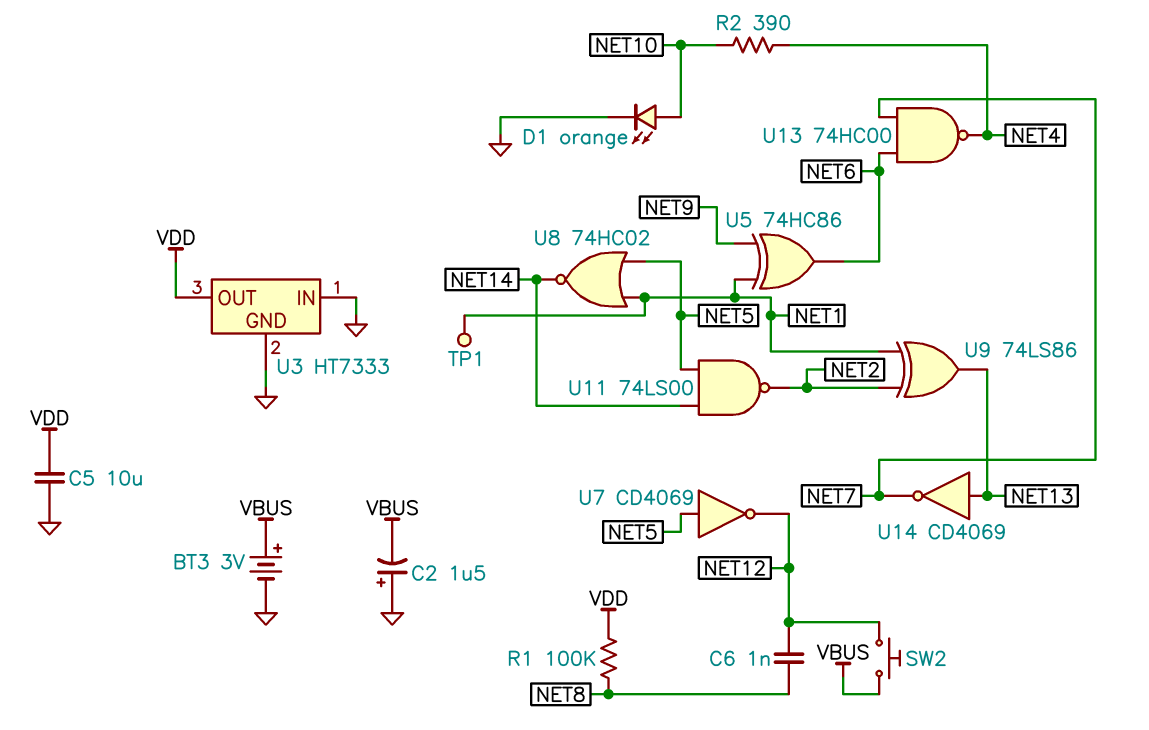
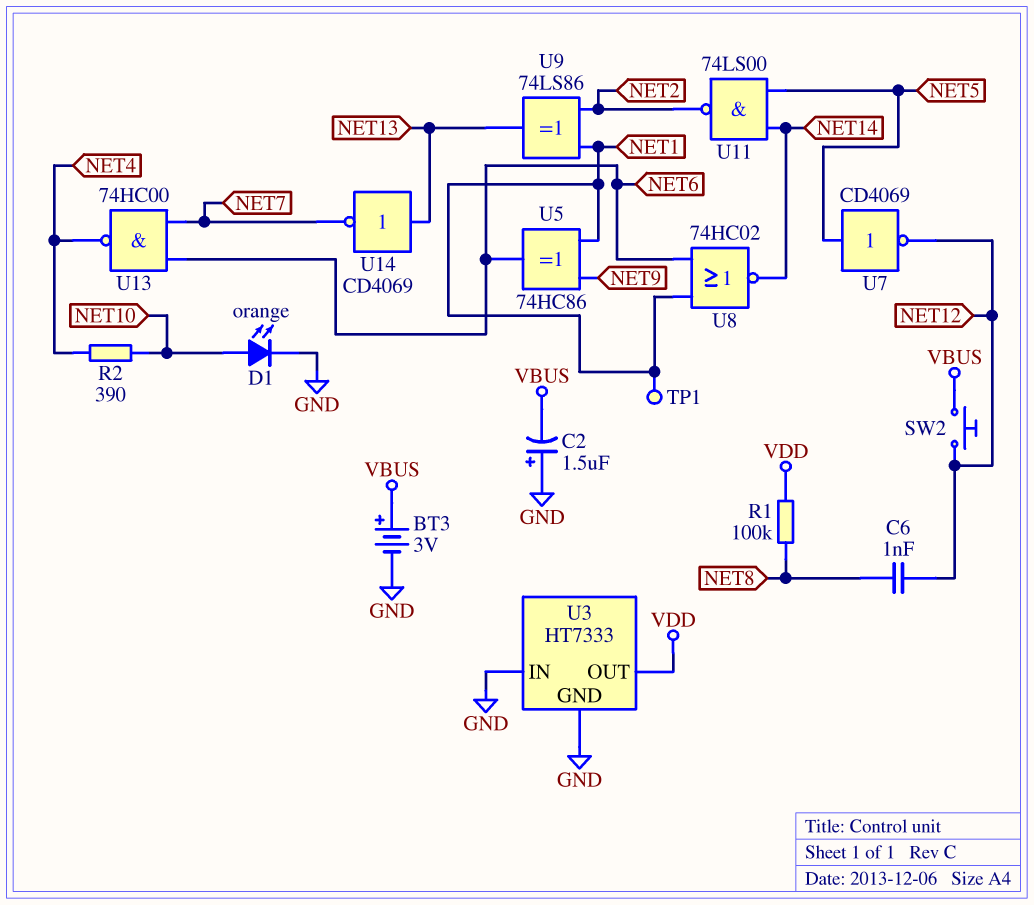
C5: 10uF (GND, VDD) -> none
U8: NOR 74HC02 (in NET1, in NET5, out NET14) -> NOR 74HC02 (in NET1, in NET6, out NET14)

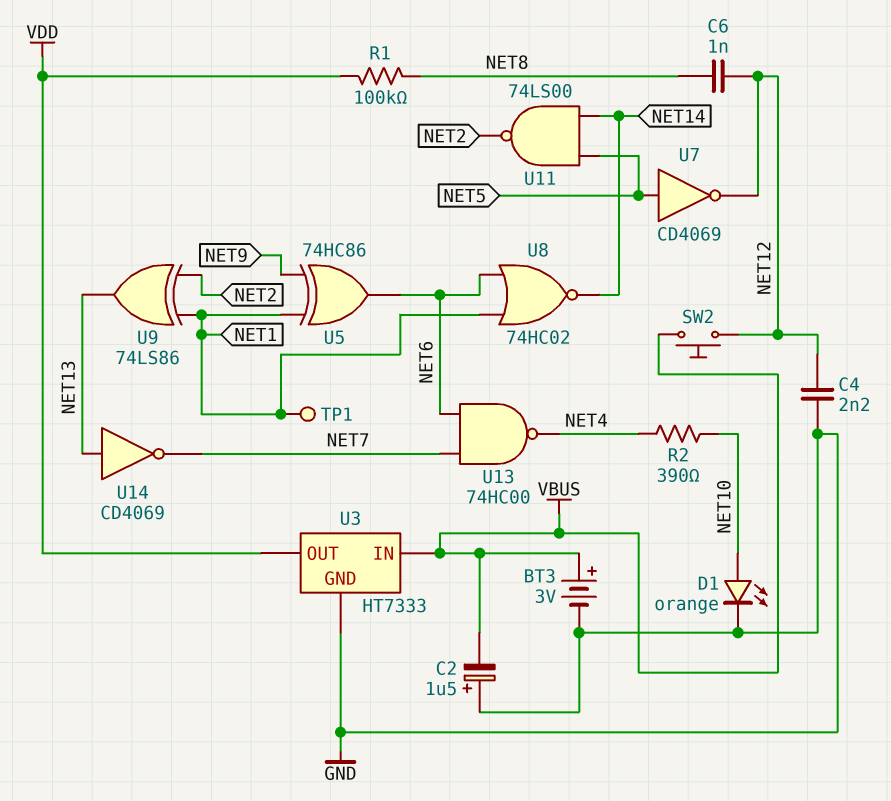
C4: none -> 2.2nF (GND, NET12)
U3 pin IN: GND -> VBUS

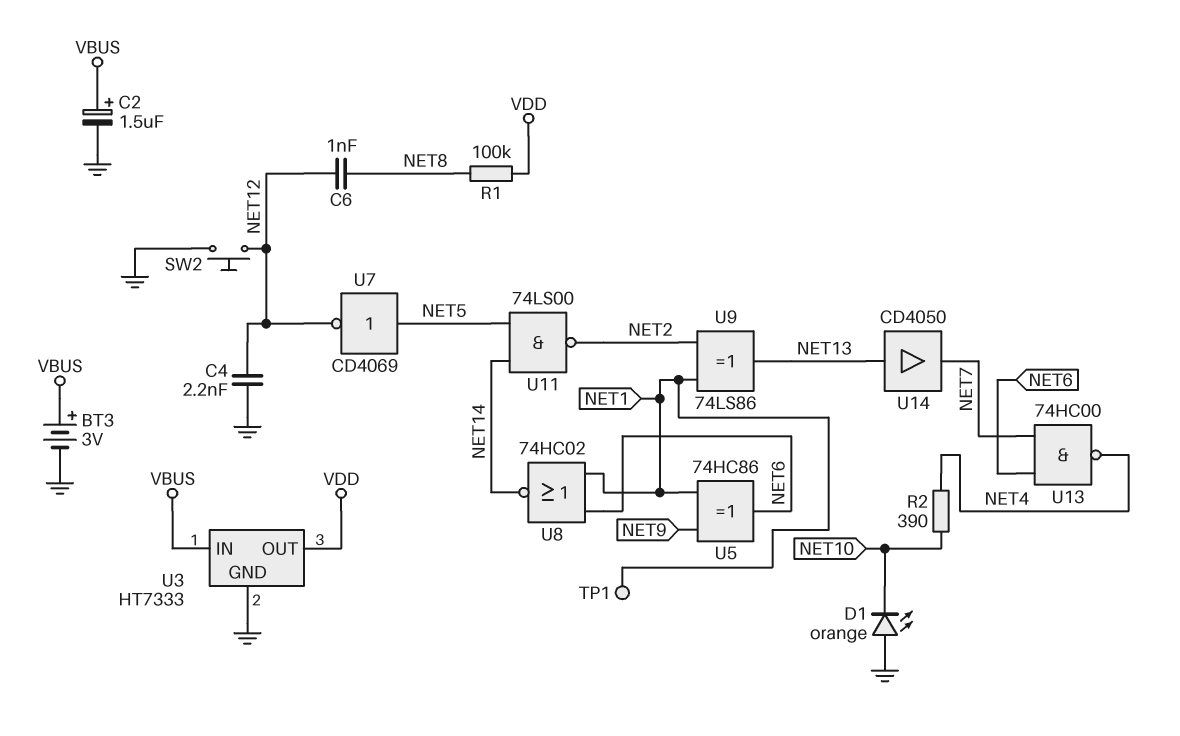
C2: 1.5uF (plus GND, minus VBUS) -> 1.5uF (plus VBUS, minus GND)
D1: LED orange (A NET10, K GND) -> LED orange (A GND, K NET10)
SW2: button (NET12, VBUS) -> button (GND, NET12)
U14: NOT CD4069 (in NET13, out NET7) -> buffer CD4050 (in NET13, out NET7)

